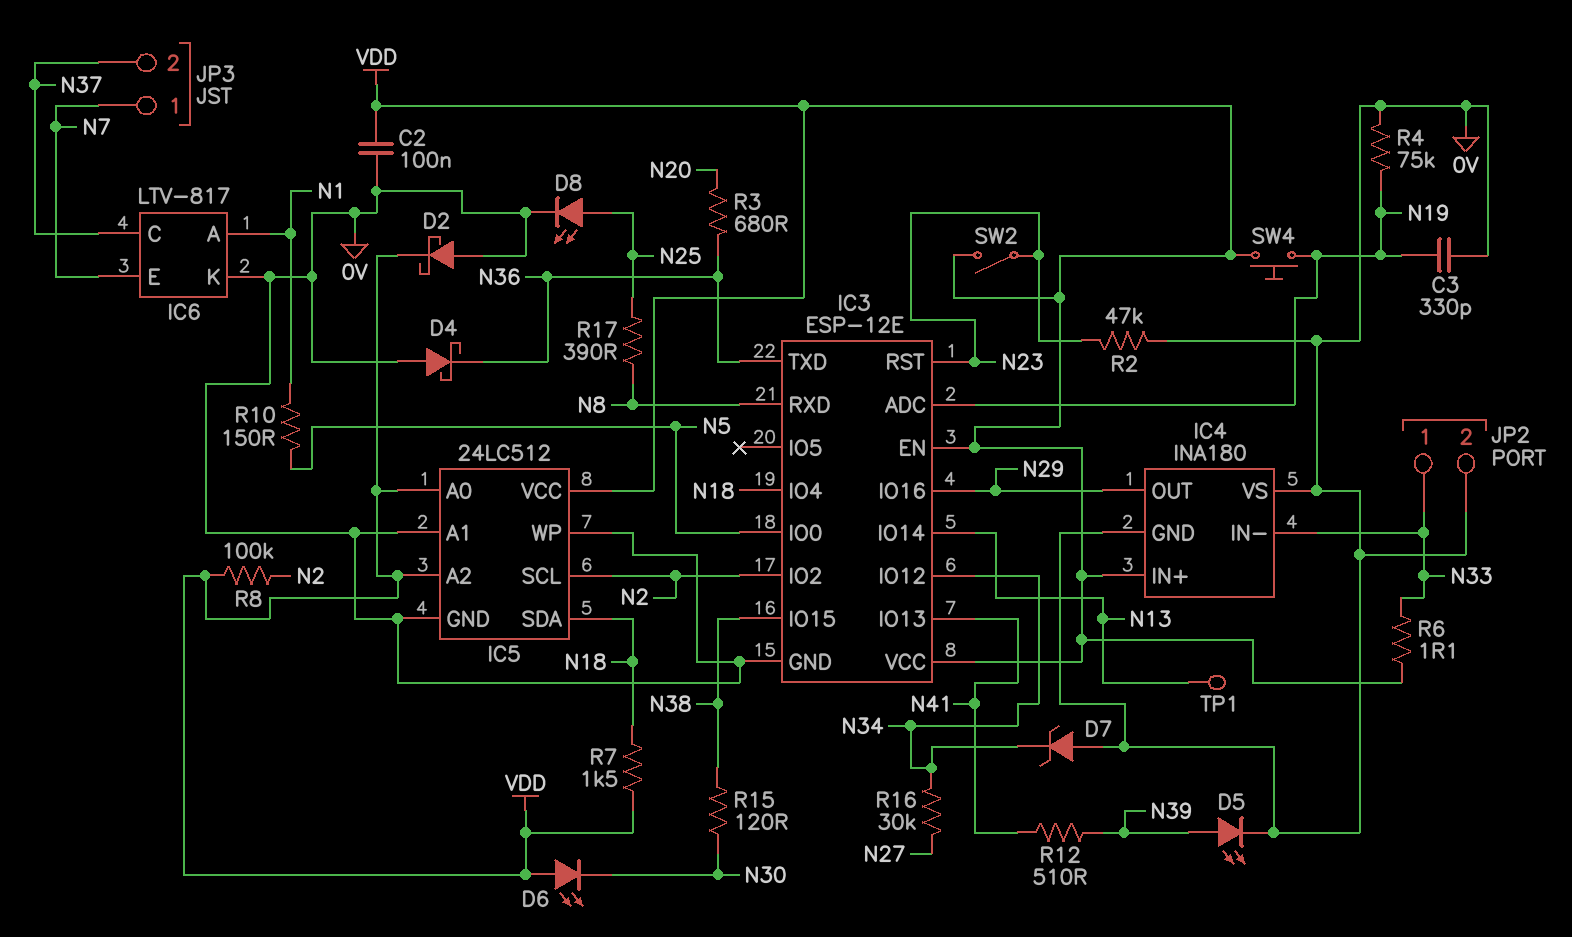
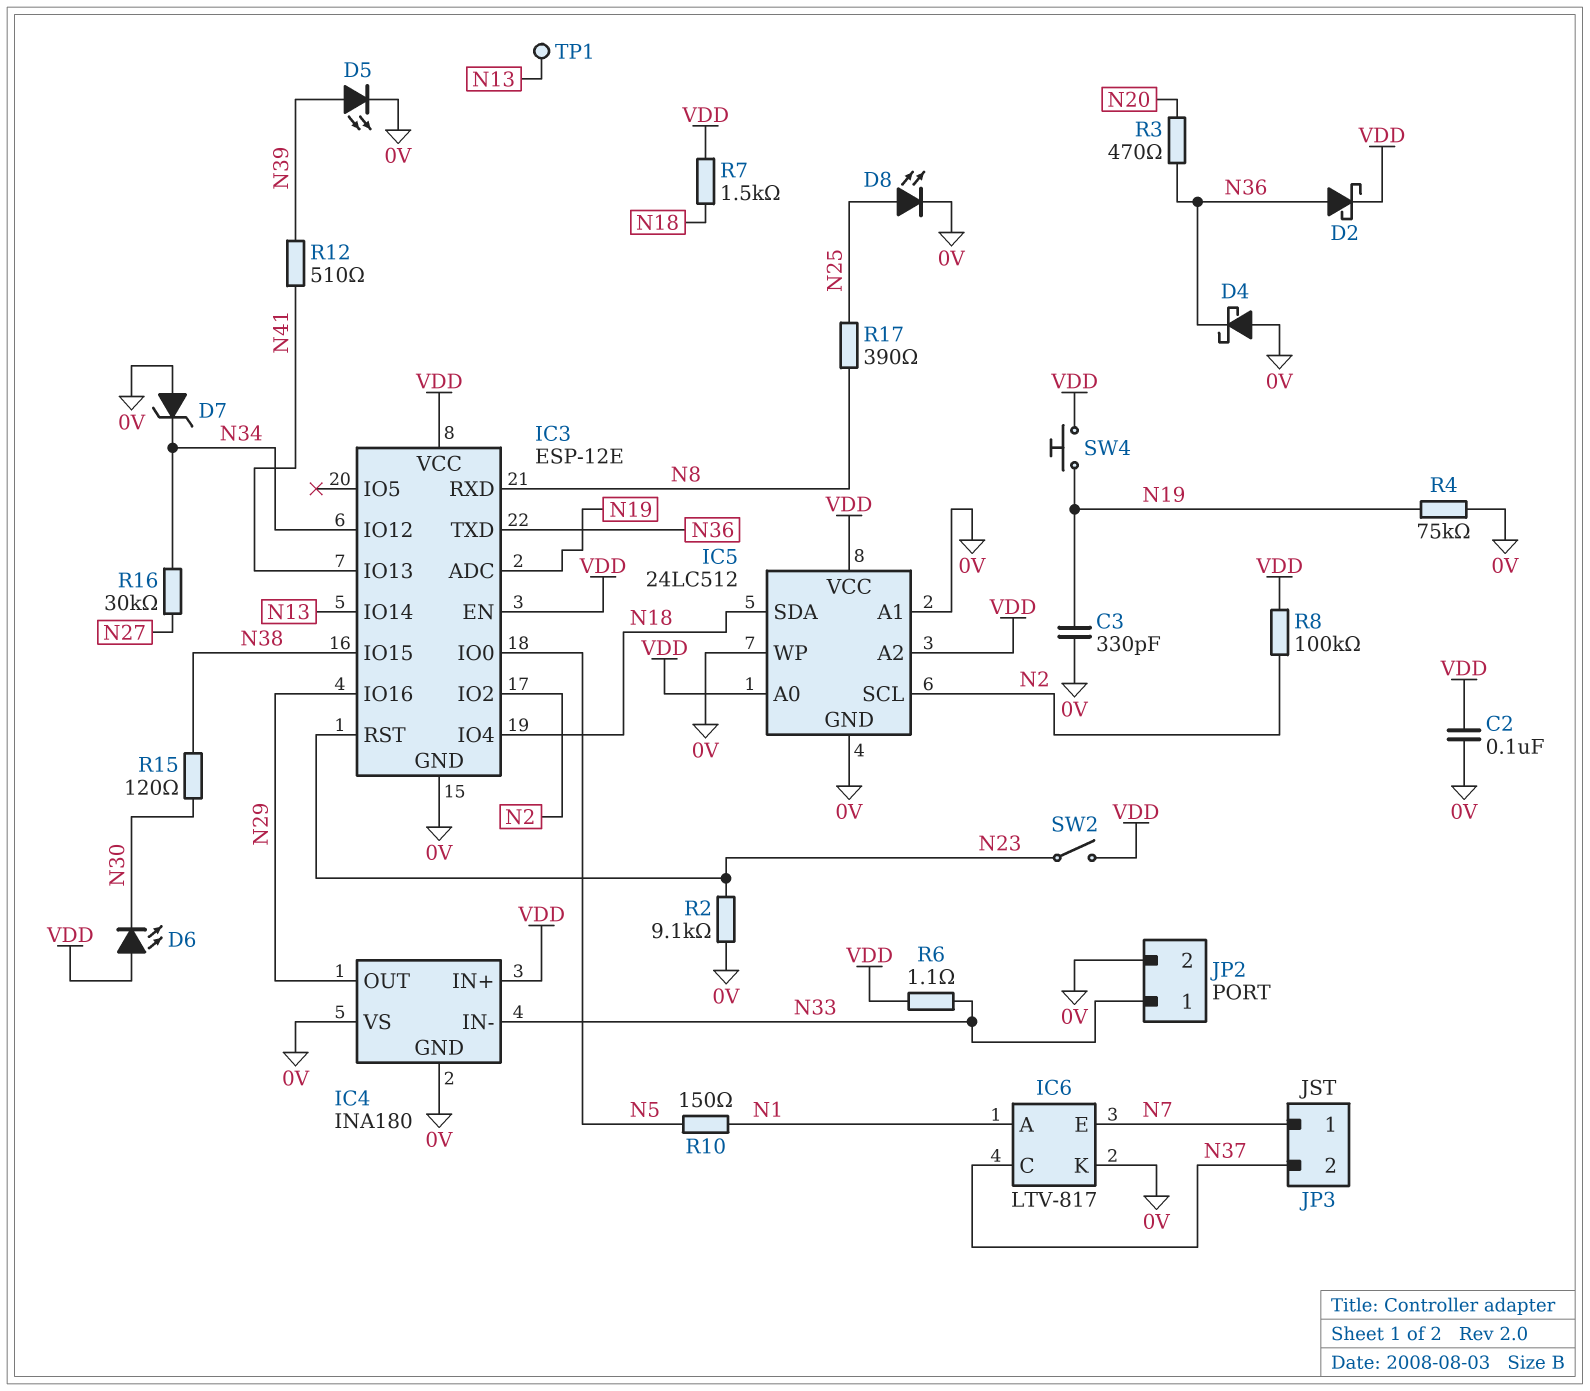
D2: schottky (A 0V, K VDD) -> schottky (A N36, K VDD)
R2: 47k (0V, N23) -> 9.1k (0V, N23)
R3: 680 (N20, N36) -> 470 (N20, N36)

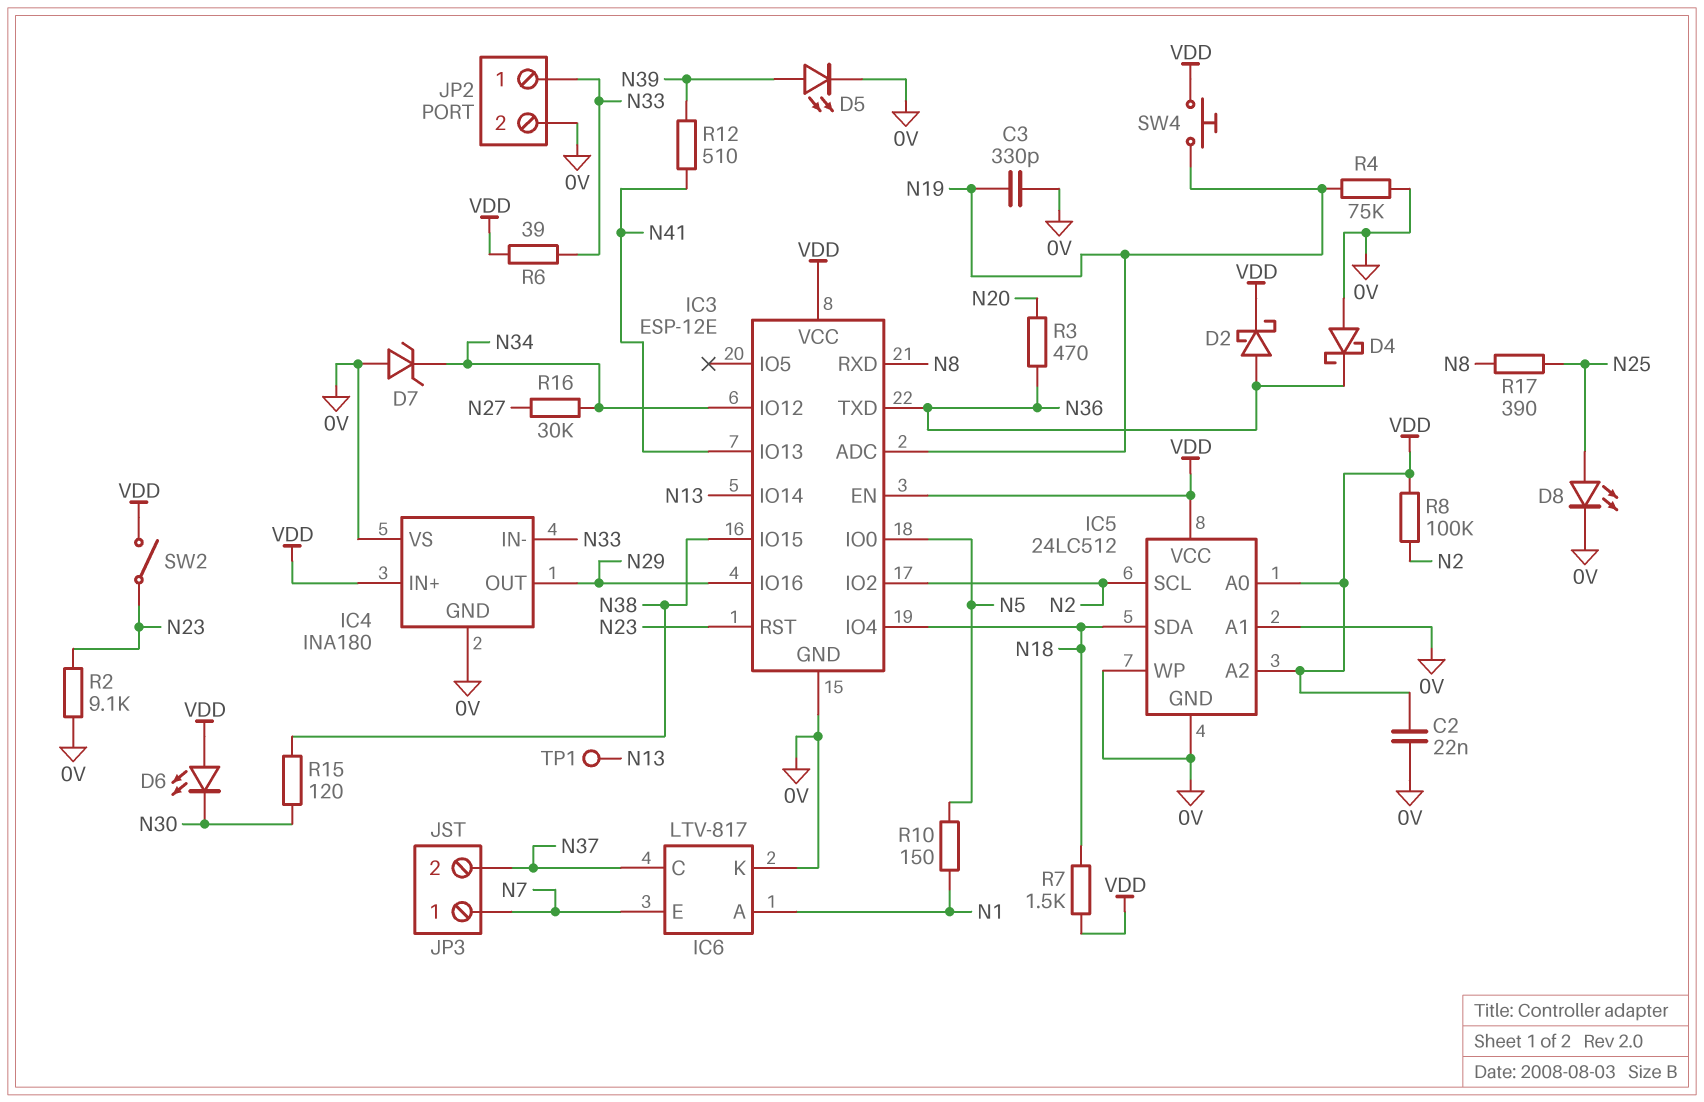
C2: 100nF (0V, VDD) -> 22nF (0V, VDD)
R6: 1.1 (N33, VDD) -> 39 (N33, VDD)

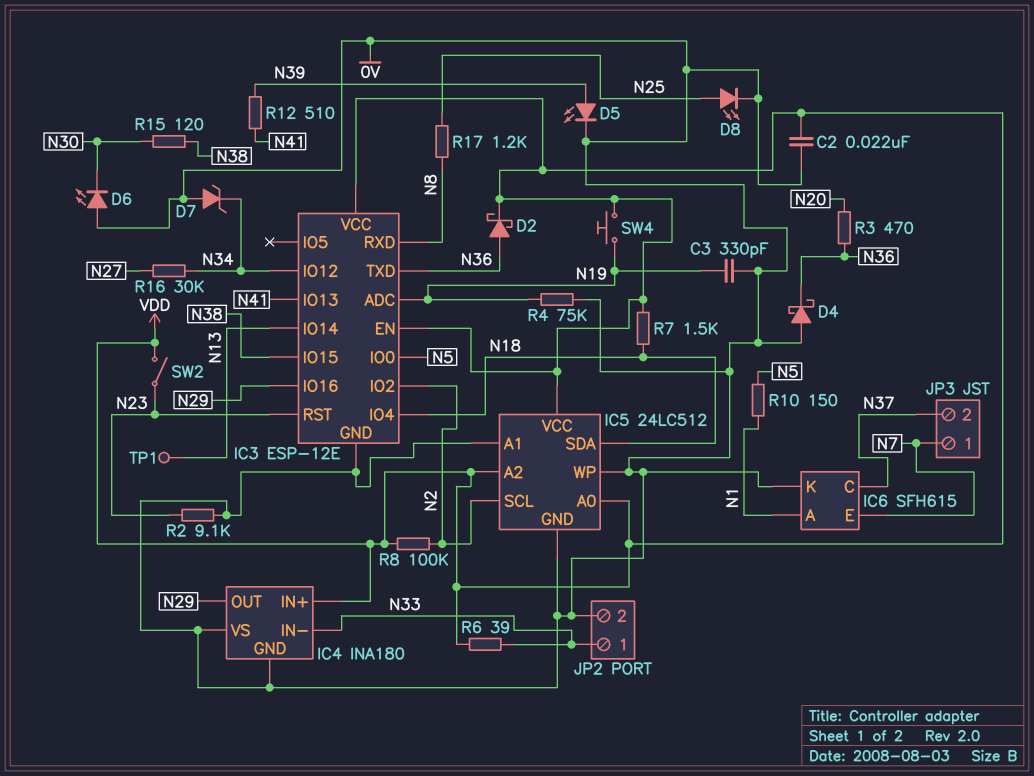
D6: LED (A VDD, K N30) -> LED (A 0V, K N30)
IC6: LTV-817 -> SFH615
R17: 390 (N8, N25) -> 1.2k (N8, N25)

